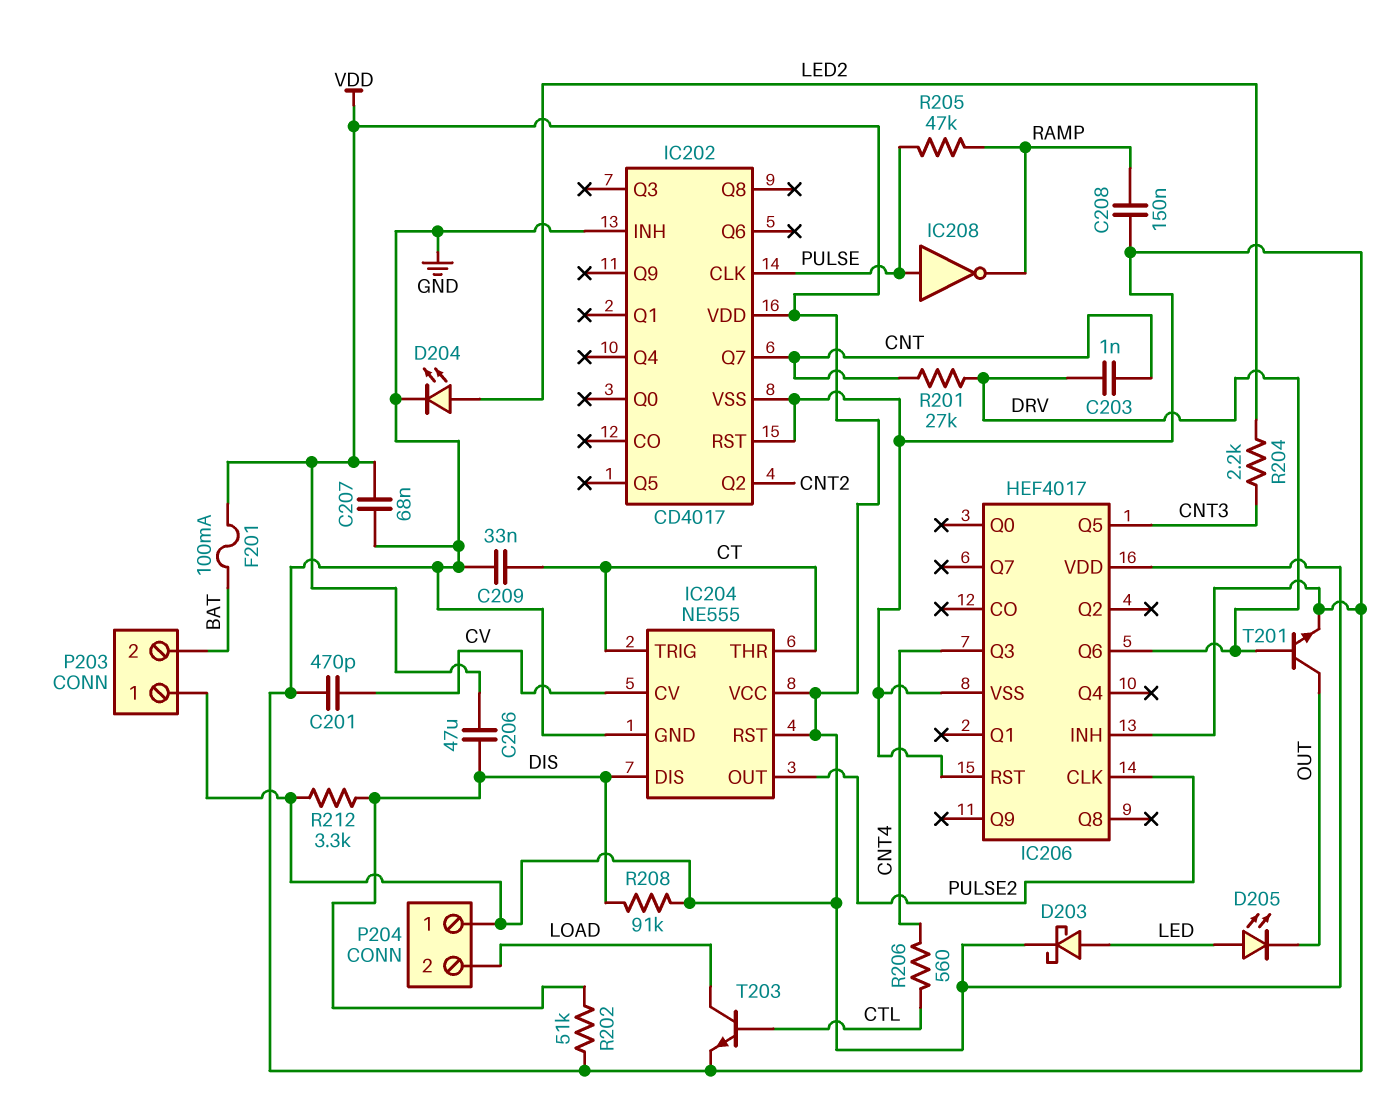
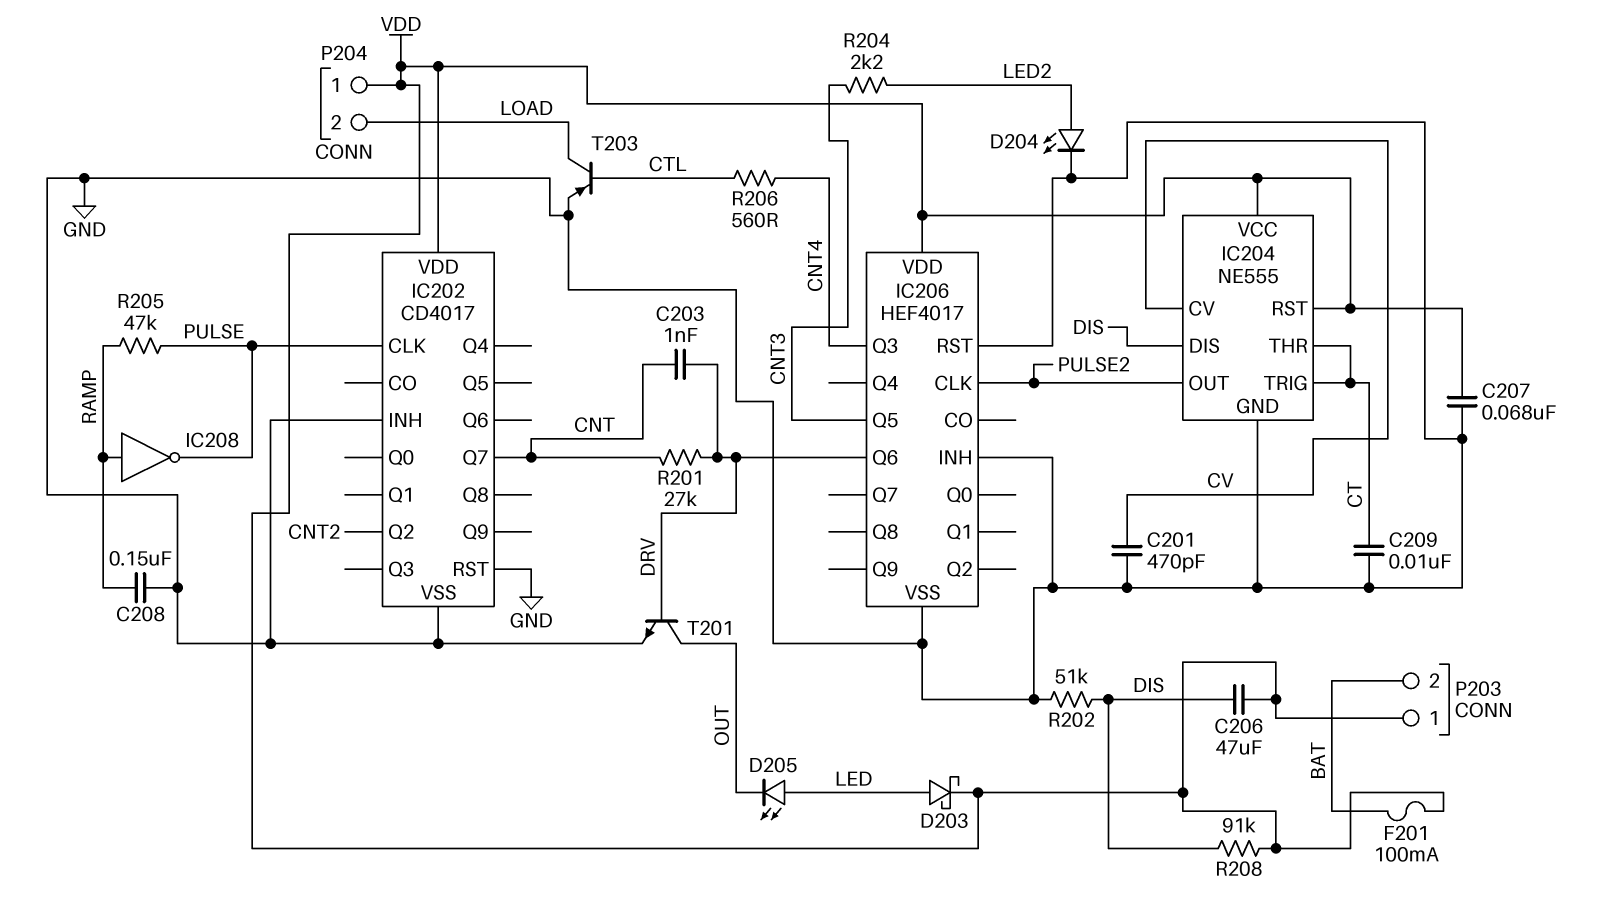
C209: 33nF (CT, GND) -> 10nF (CT, GND)
IC208: NOT (in PULSE, out RAMP) -> NOT (in RAMP, out PULSE)
R212: 3.3k (DIS, VDD) -> none
T203: NPN (B CTL, C LOAD, E GND) -> PNP (B CTL, C LOAD, E GND)

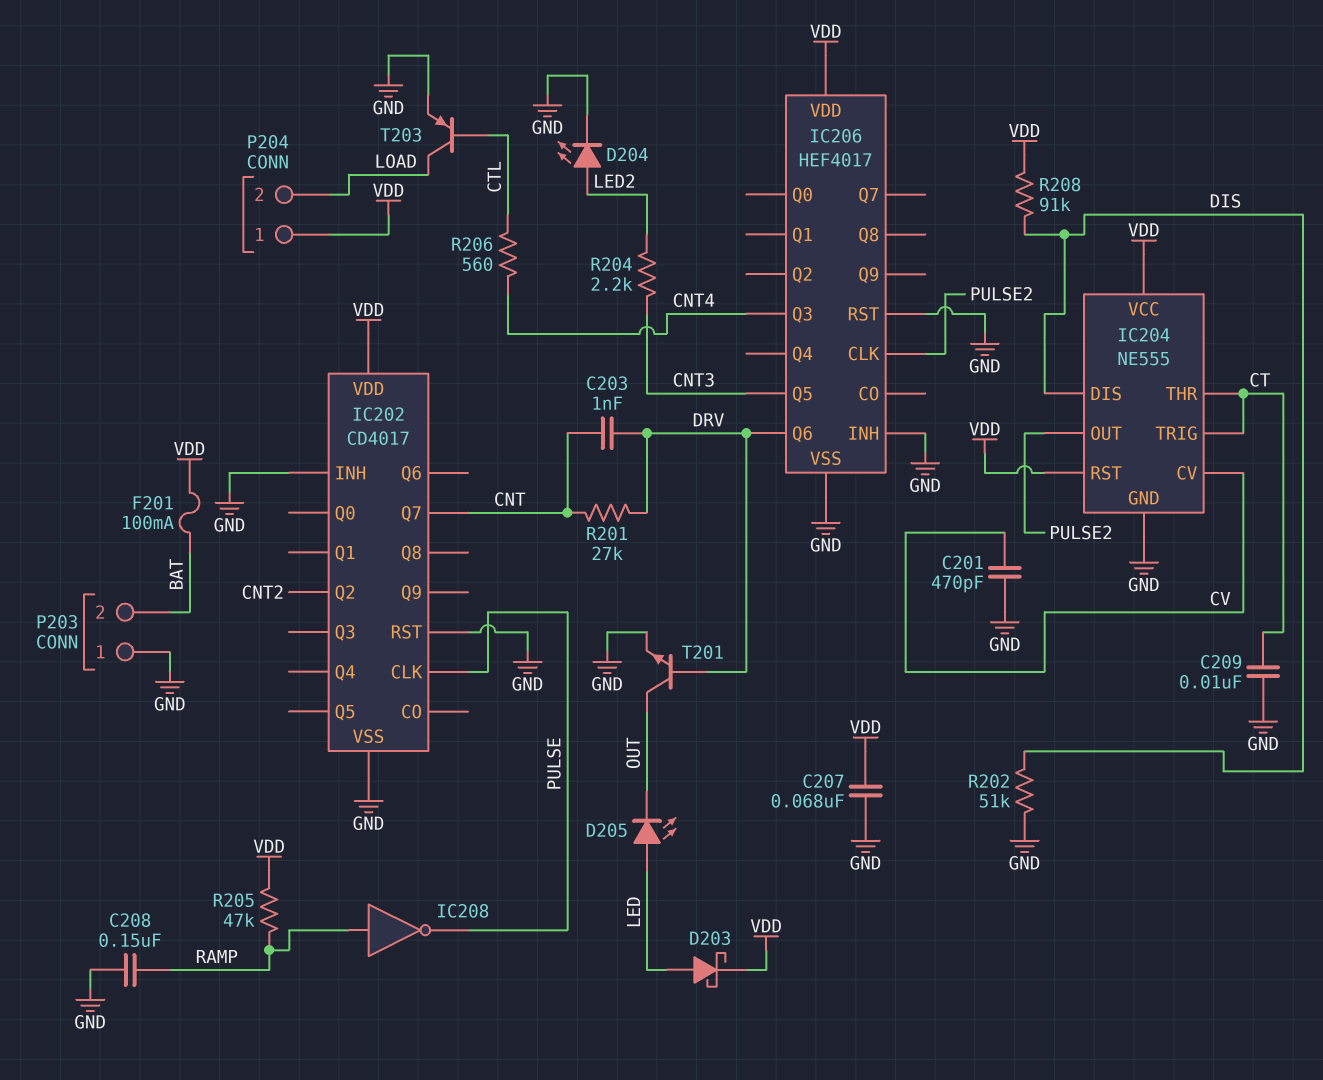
C206: 47uF (DIS, VDD) -> none
P203 pin 1: VDD -> GND
R205: 47k (PULSE, RAMP) -> 47k (RAMP, VDD)

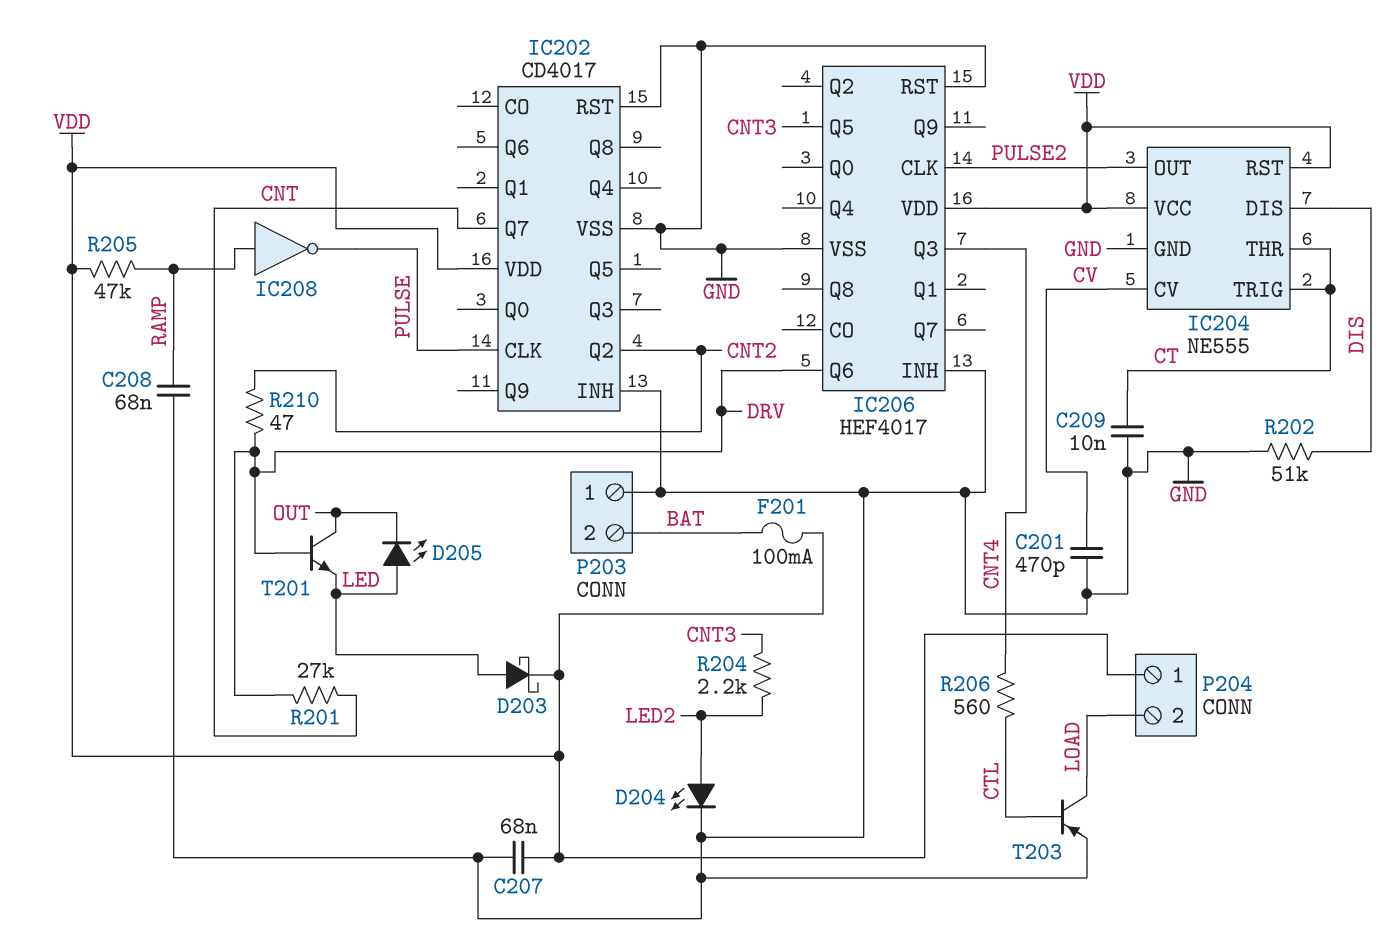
C203: 1nF (CNT, DRV) -> none
C208: 150nF (GND, RAMP) -> 68nF (GND, RAMP)
R208: 91k (DIS, VDD) -> none
R210: none -> 47 (CNT2, DRV)
T201: NPN (B DRV, C OUT, E GND) -> NPN (B DRV, C OUT, E LED)

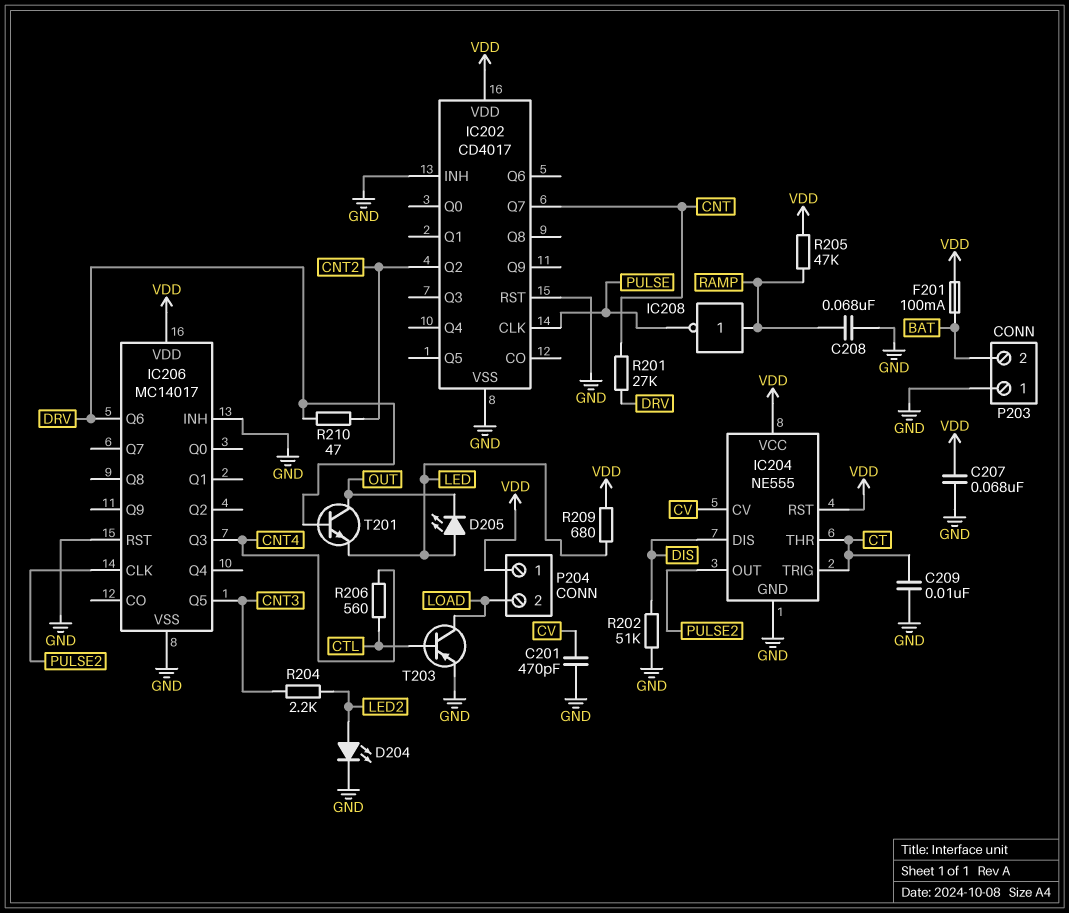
D203: schottky (A LED, K VDD) -> none
IC206: HEF4017 -> MC14017
R209: none -> 680 (LED, VDD)

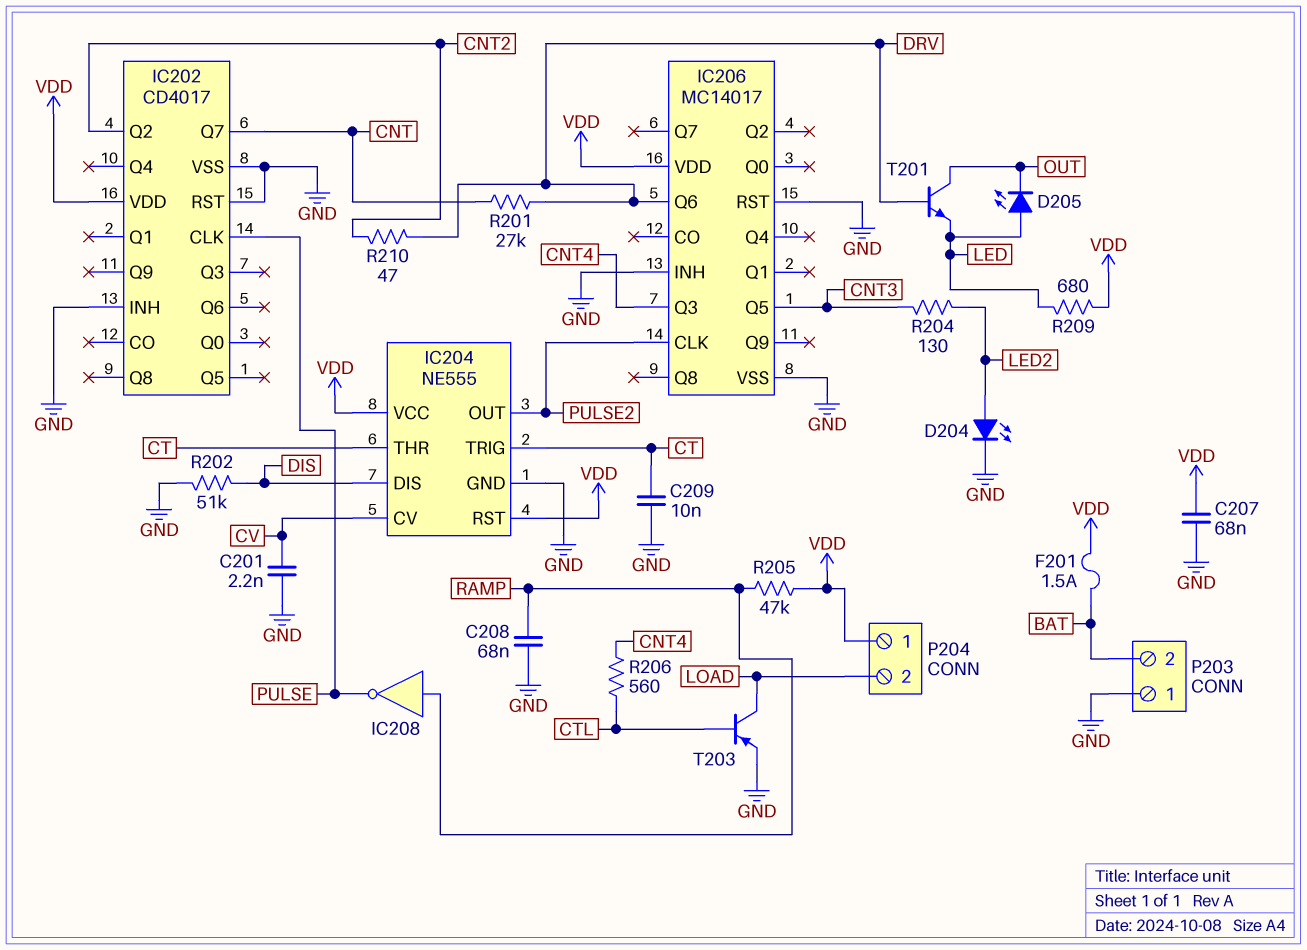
C201: 470pF (CV, GND) -> 2.2nF (CV, GND)
F201: 100mA (BAT, VDD) -> 1.5A (BAT, VDD)
R204: 2.2k (CNT3, LED2) -> 130 (CNT3, LED2)

